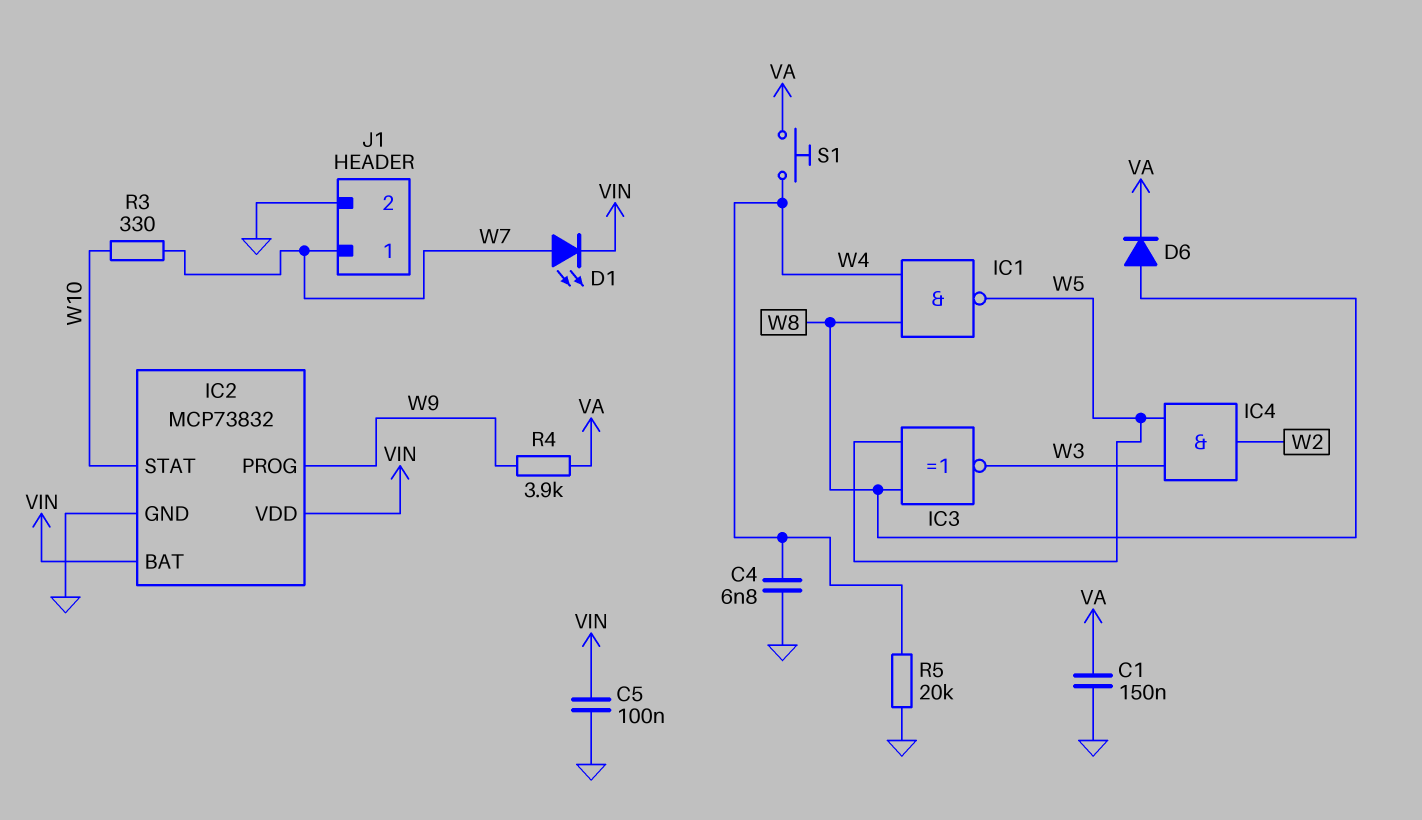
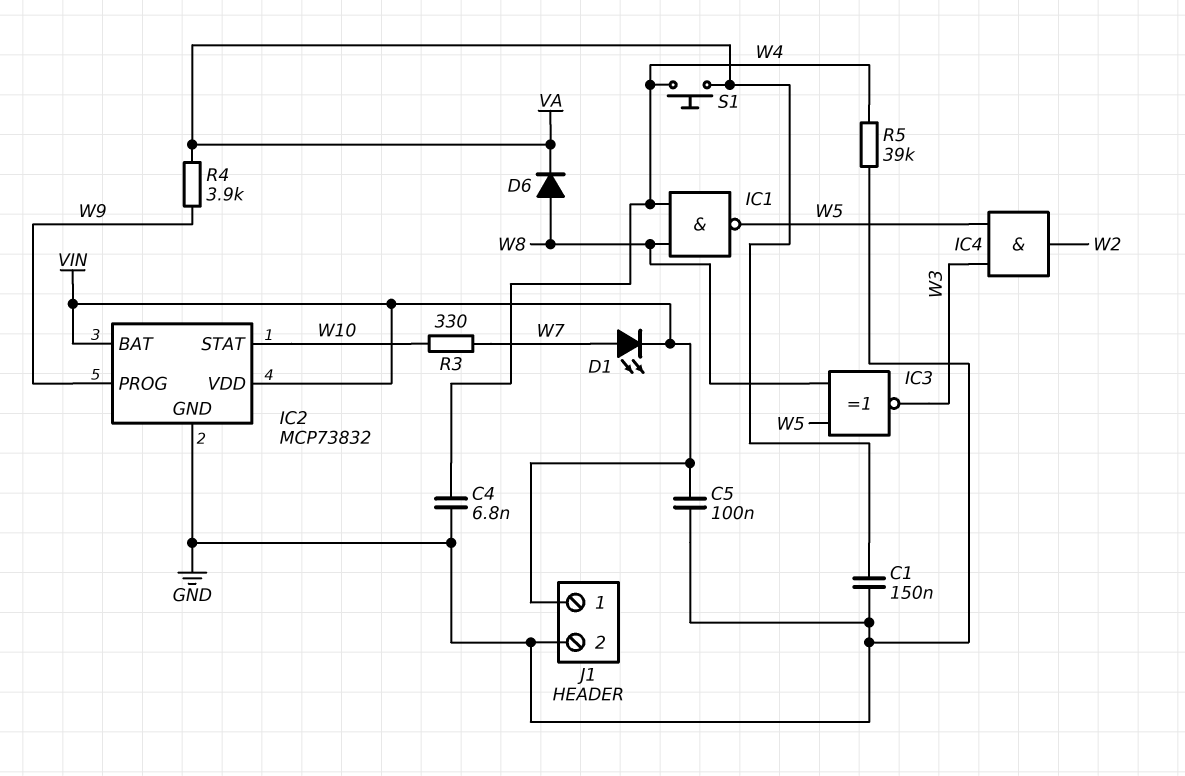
J1 pin 1: W7 -> VIN
R5: 20k (GND, W4) -> 39k (GND, W4)

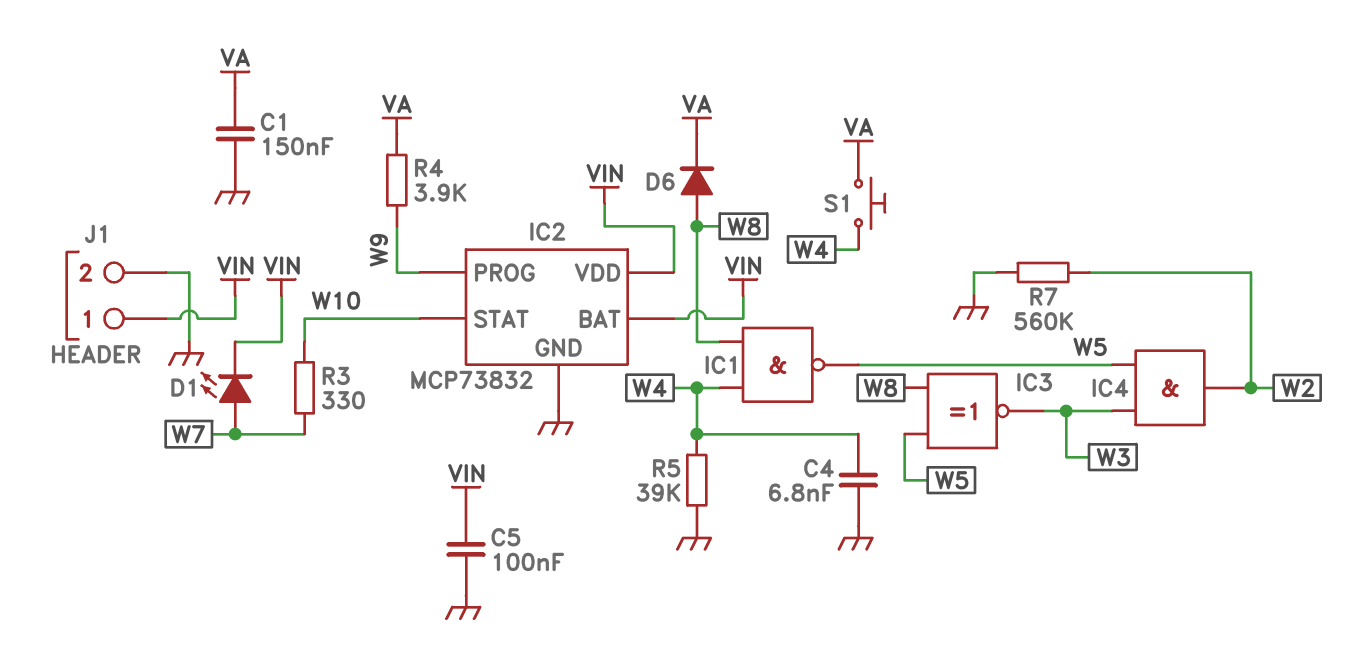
R7: none -> 560k (GND, W2)

